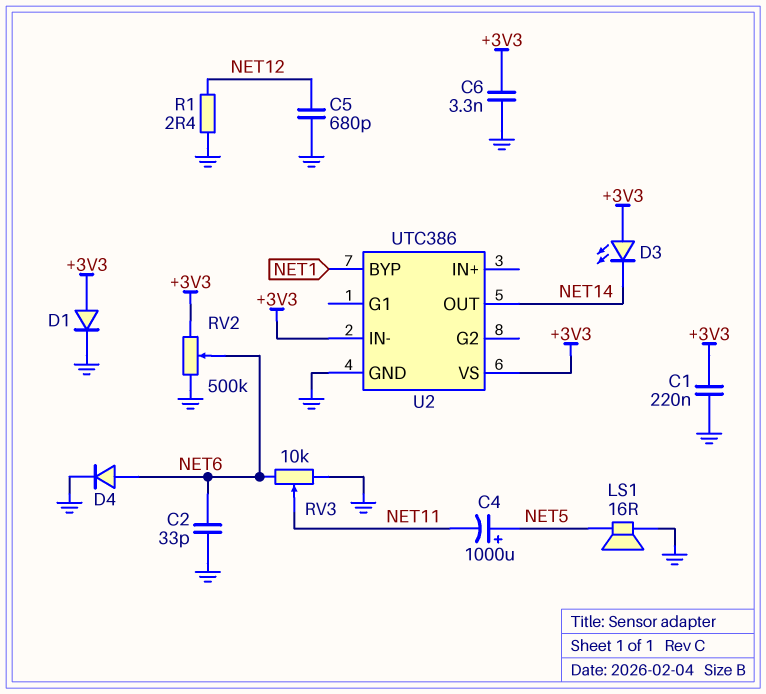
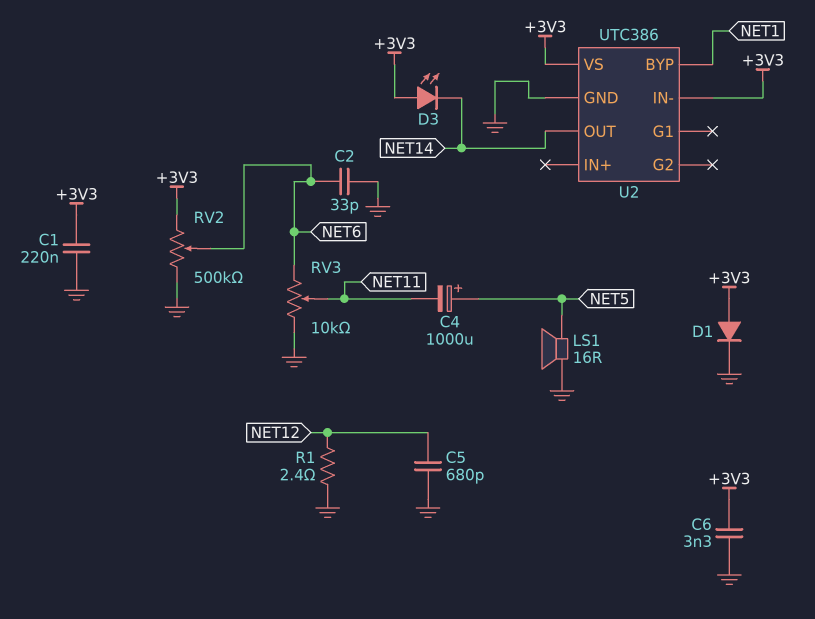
D4: diode (A NET6, K GND) -> none

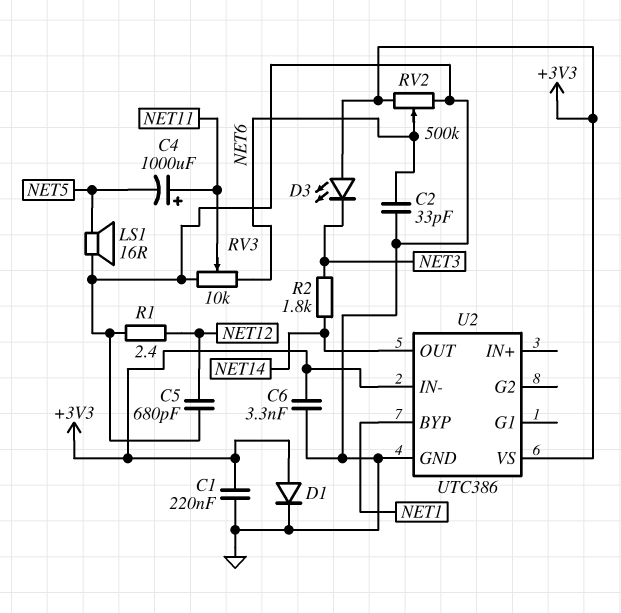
C4: 1000uF (plus NET5, minus NET11) -> 1000uF (plus NET11, minus NET5)
D3: LED (A +3V3, K NET14) -> LED (A +3V3, K NET3)
R2: none -> 1.8k (NET3, NET14)

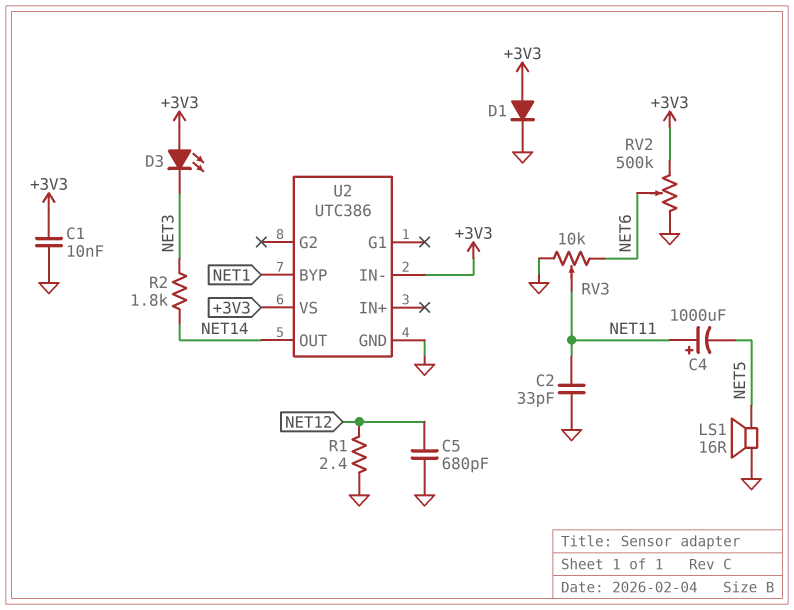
C1: 220nF (+3V3, GND) -> 10nF (+3V3, GND)
C2: 33pF (GND, NET6) -> 33pF (GND, NET11)
C6: 3.3nF (+3V3, GND) -> none

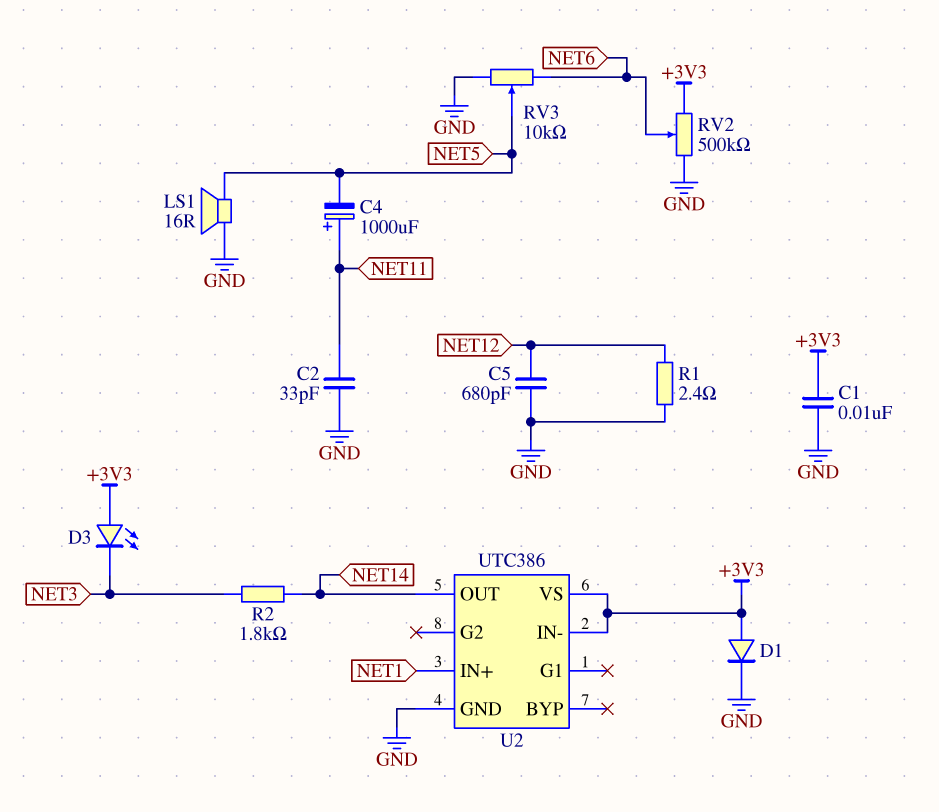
RV3: 10k (GND, NET6, wiper NET11) -> 10k (GND, NET6, wiper NET5)
U2 pin BYP: NET1 -> none
U2 pin IN+: none -> NET1

